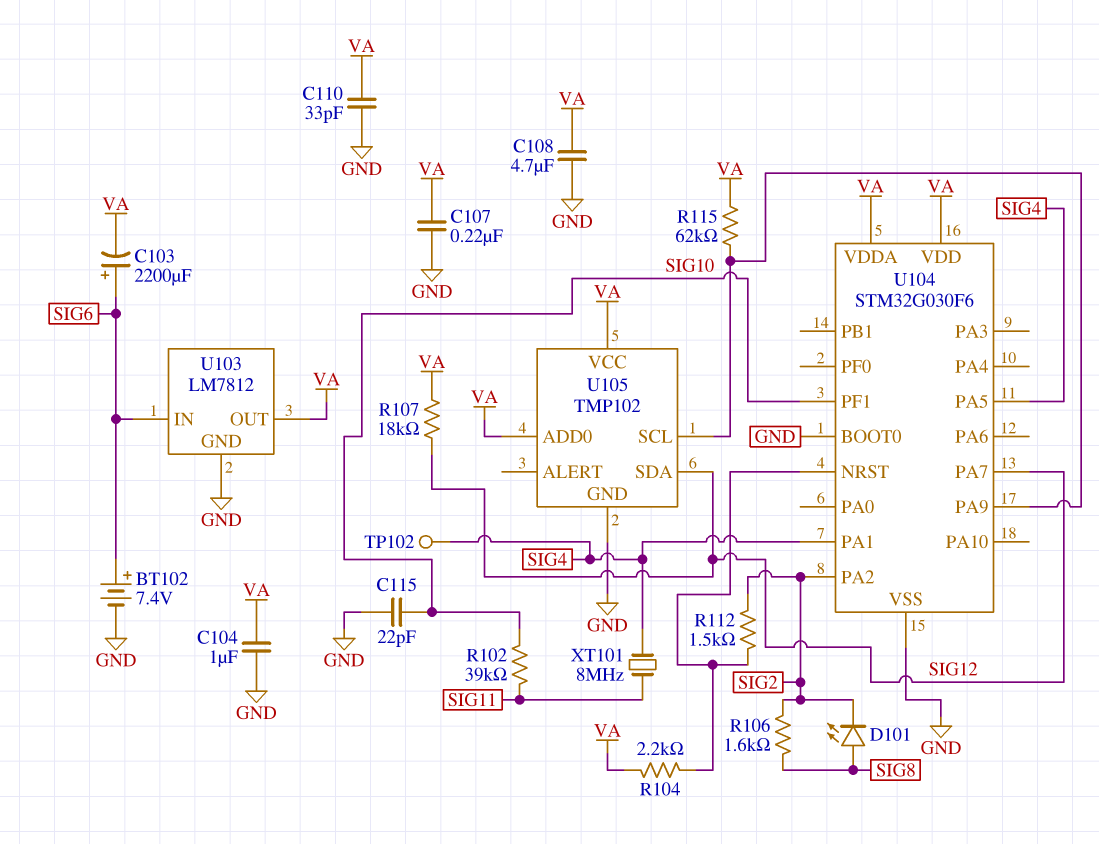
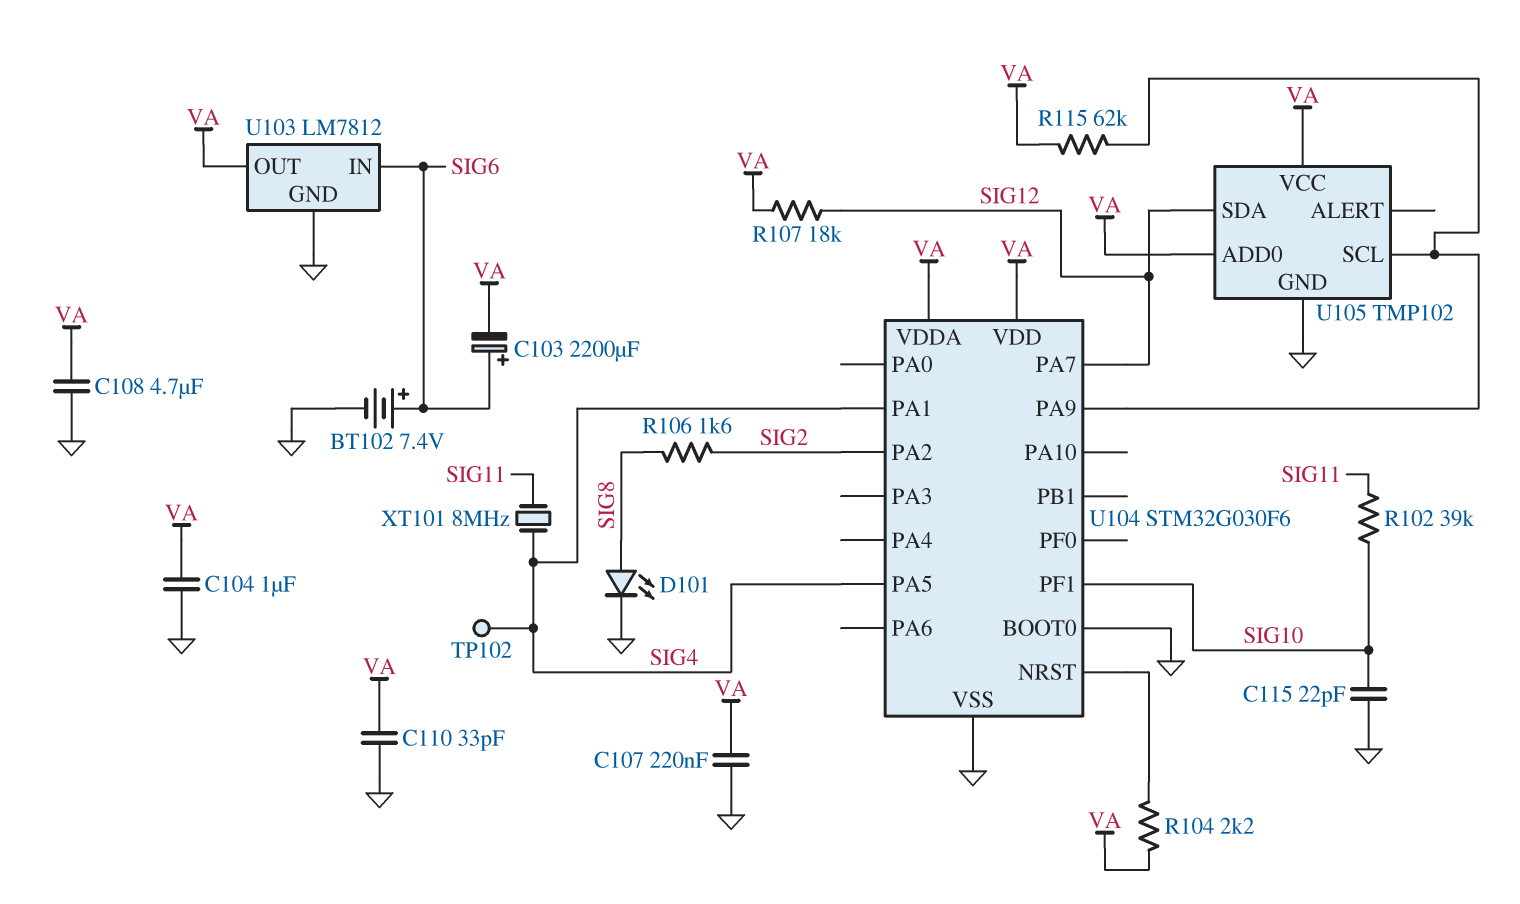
D101: LED (A SIG8, K SIG2) -> LED (A SIG8, K GND)
R112: 1.5k (SIG2, U104/NRST) -> none

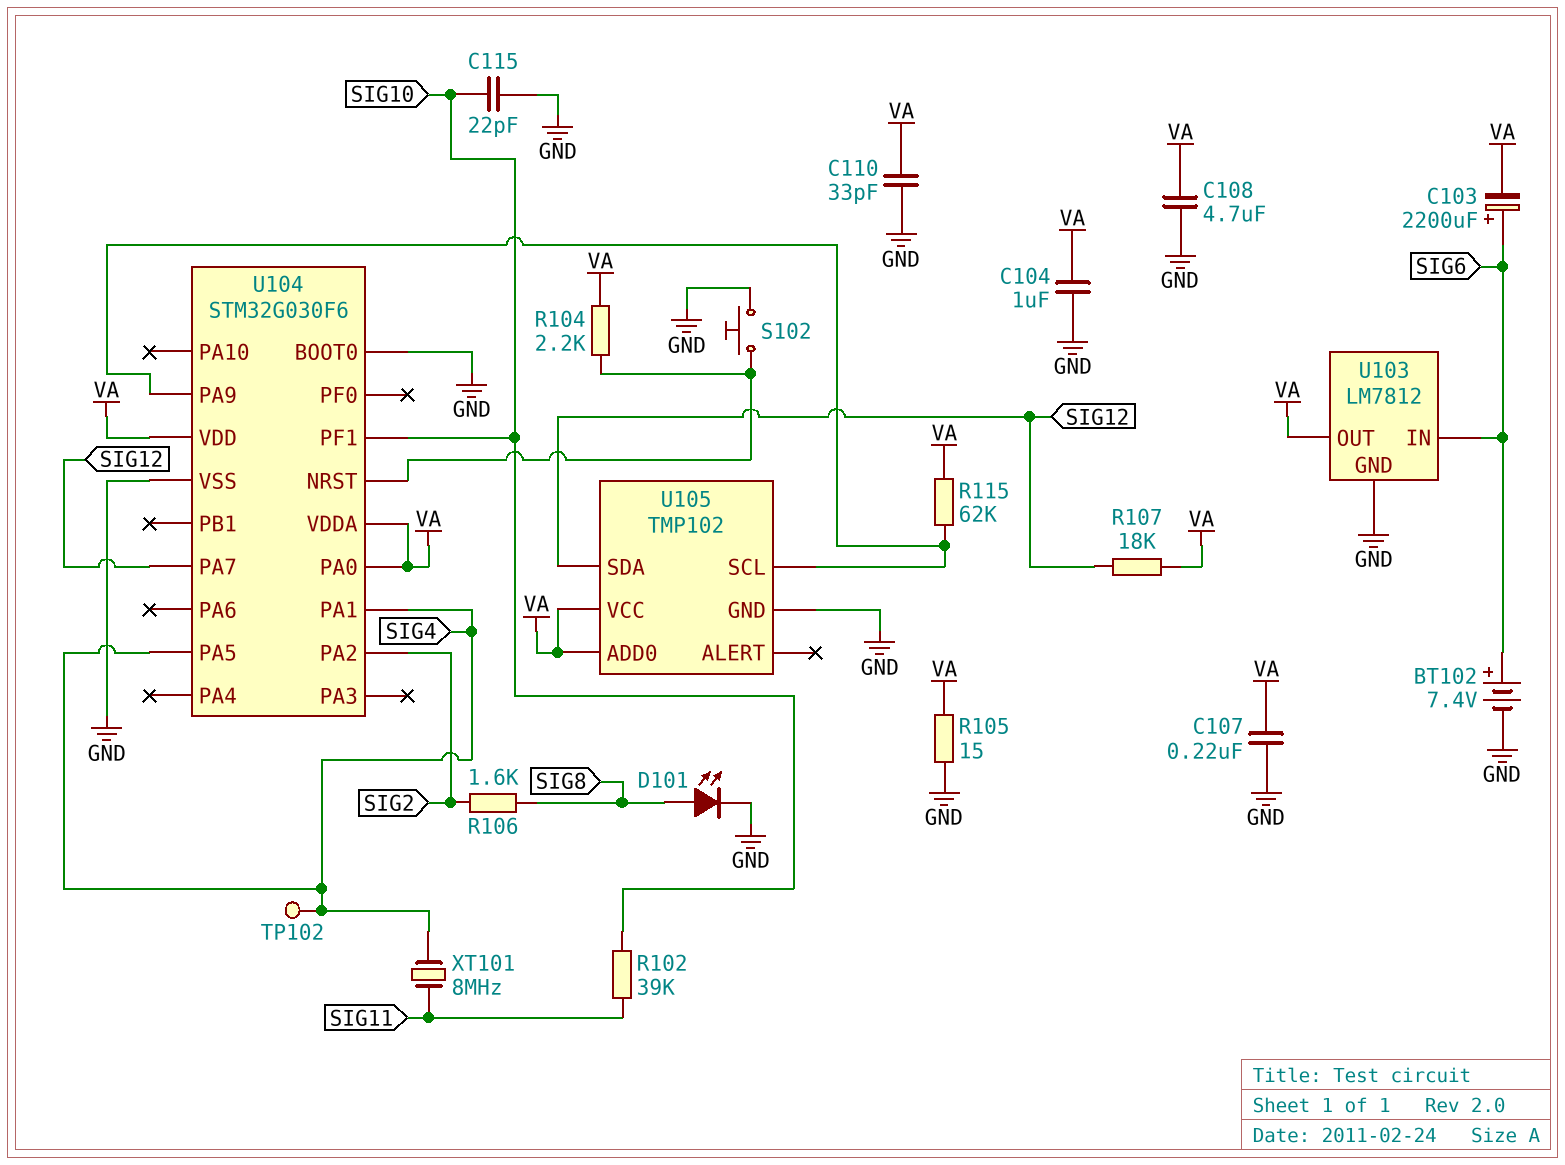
R105: none -> 15 (GND, VA)
S102: none -> button (GND, U104/NRST)
U104 pin PA0: none -> VA

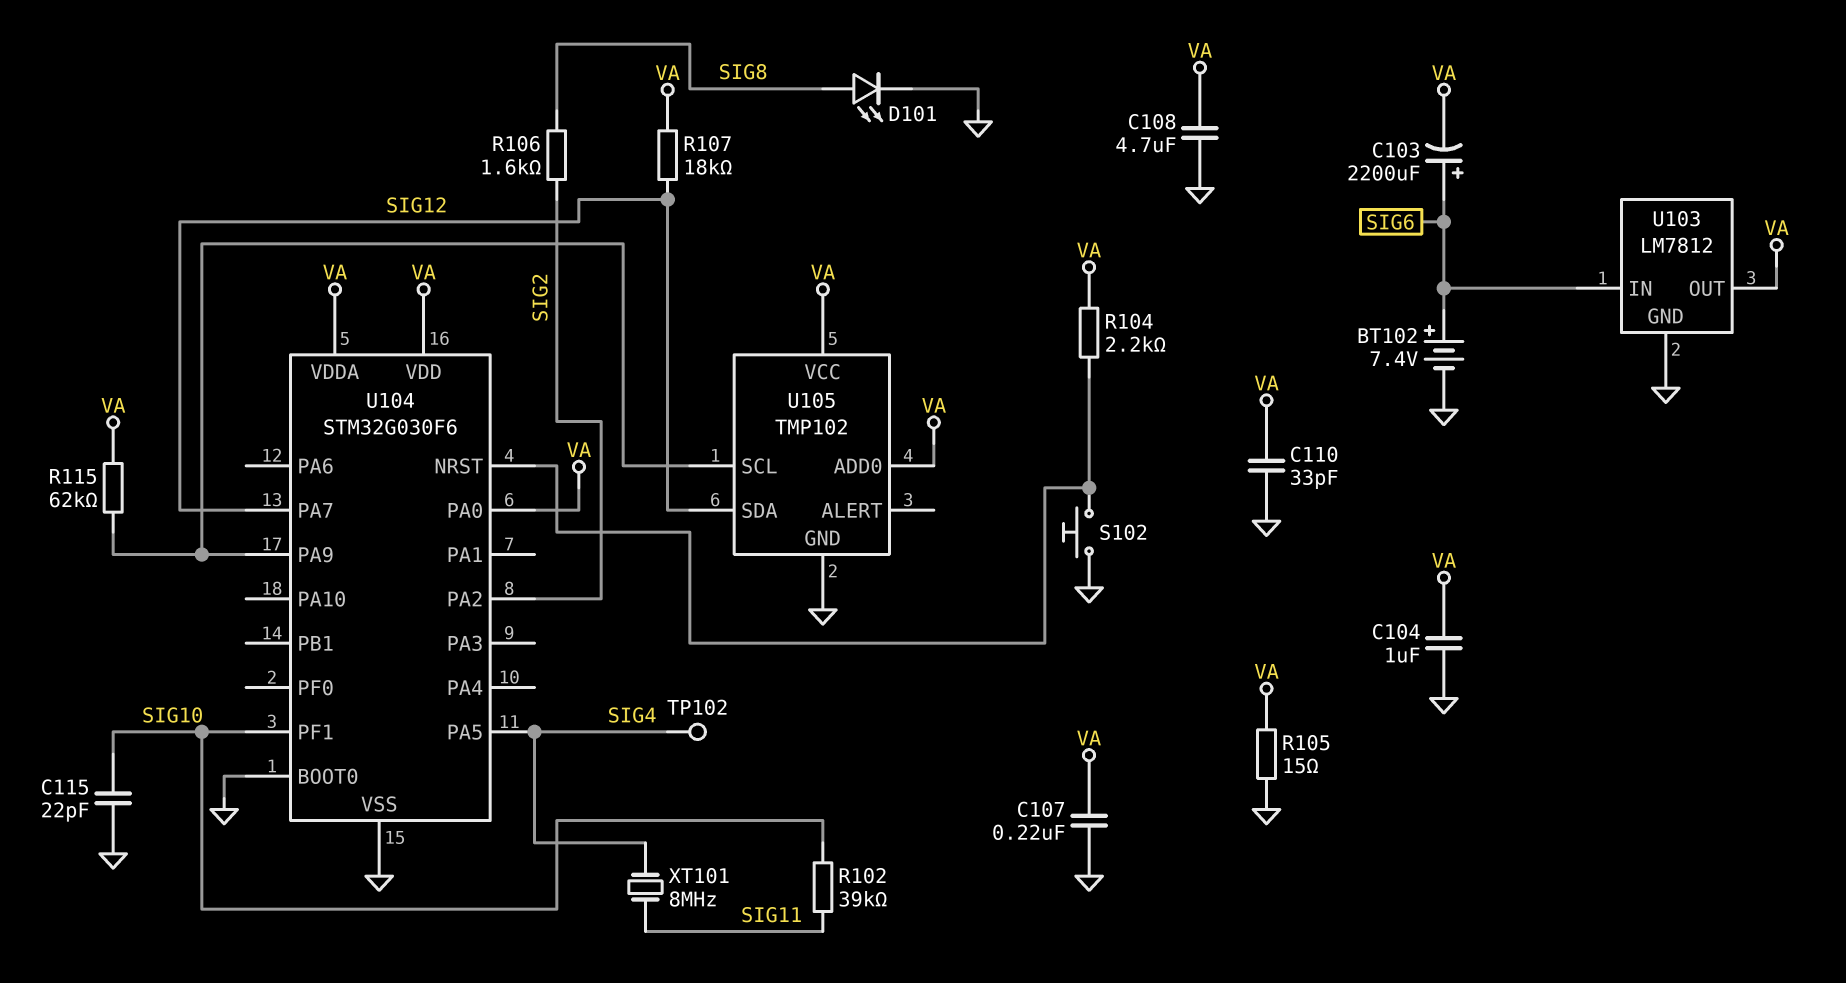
U104 pin PA1: SIG4 -> none

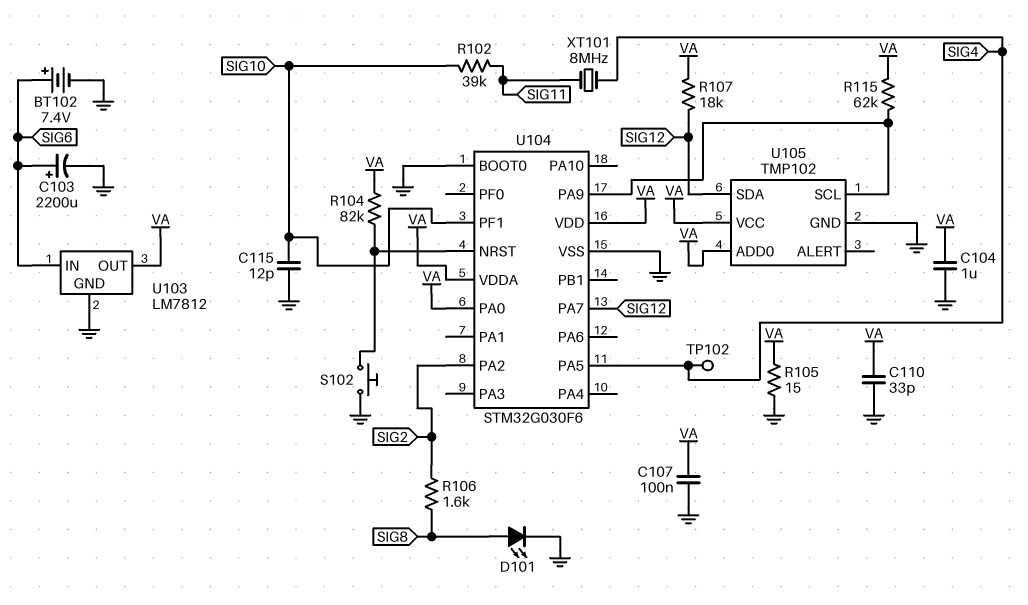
C103: 2200uF (plus SIG6, minus VA) -> 2200uF (plus SIG6, minus GND)
C107: 220nF (GND, VA) -> 100nF (GND, VA)
C108: 4.7uF (GND, VA) -> none
C115: 22pF (GND, SIG10) -> 12pF (GND, SIG10)
R104: 2.2k (U104/NRST, VA) -> 82k (U104/NRST, VA)

